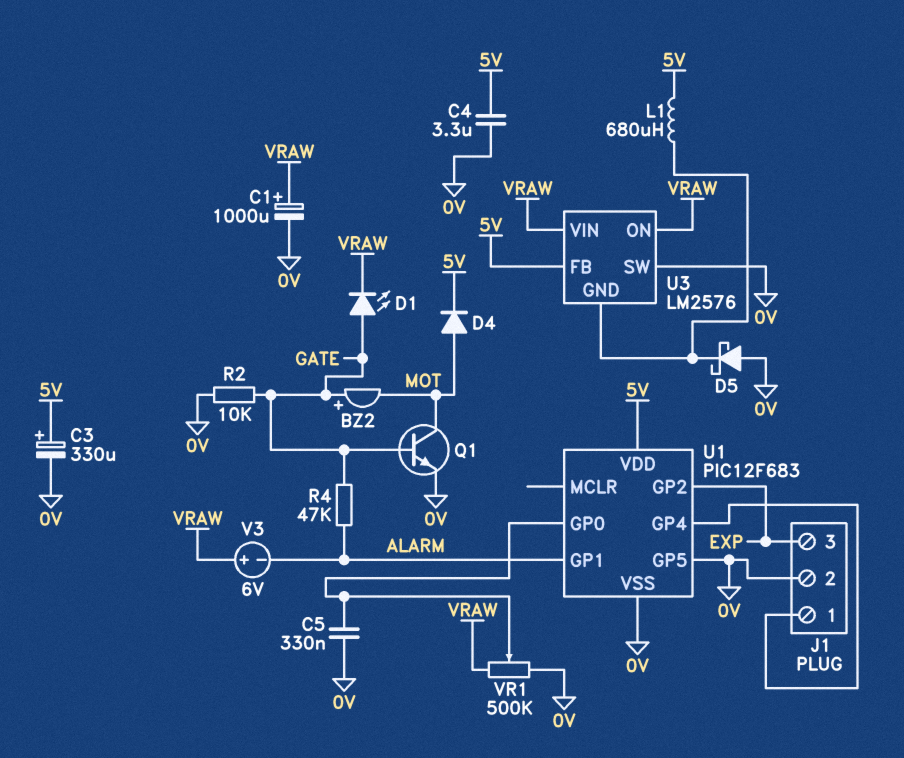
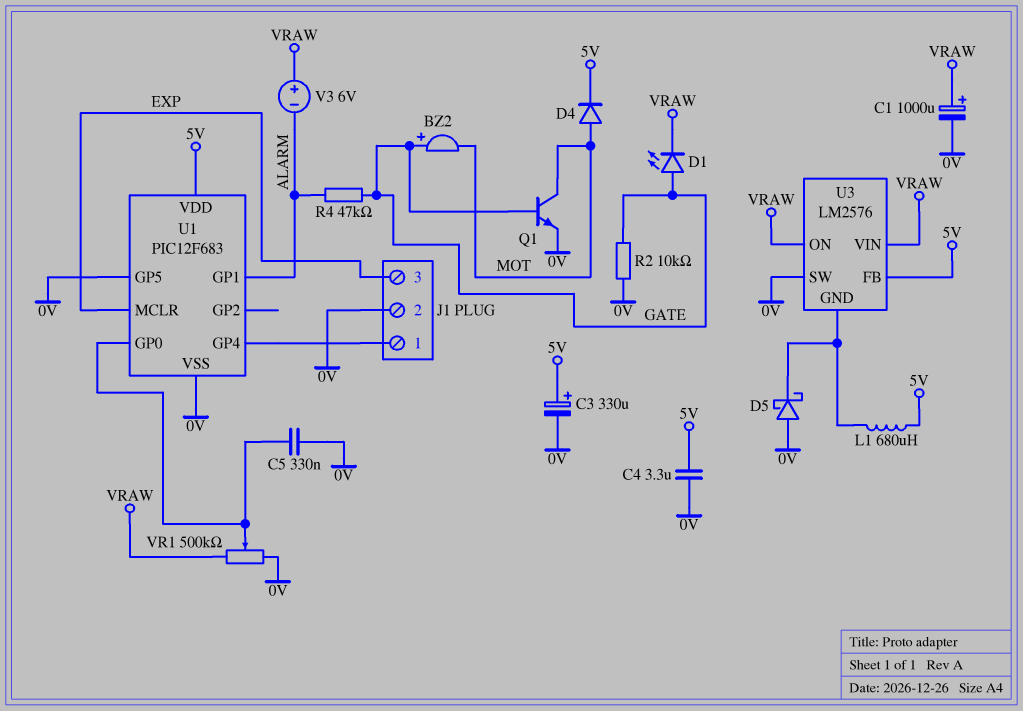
U1 pin GP2: EXP -> none
U1 pin MCLR: none -> EXP

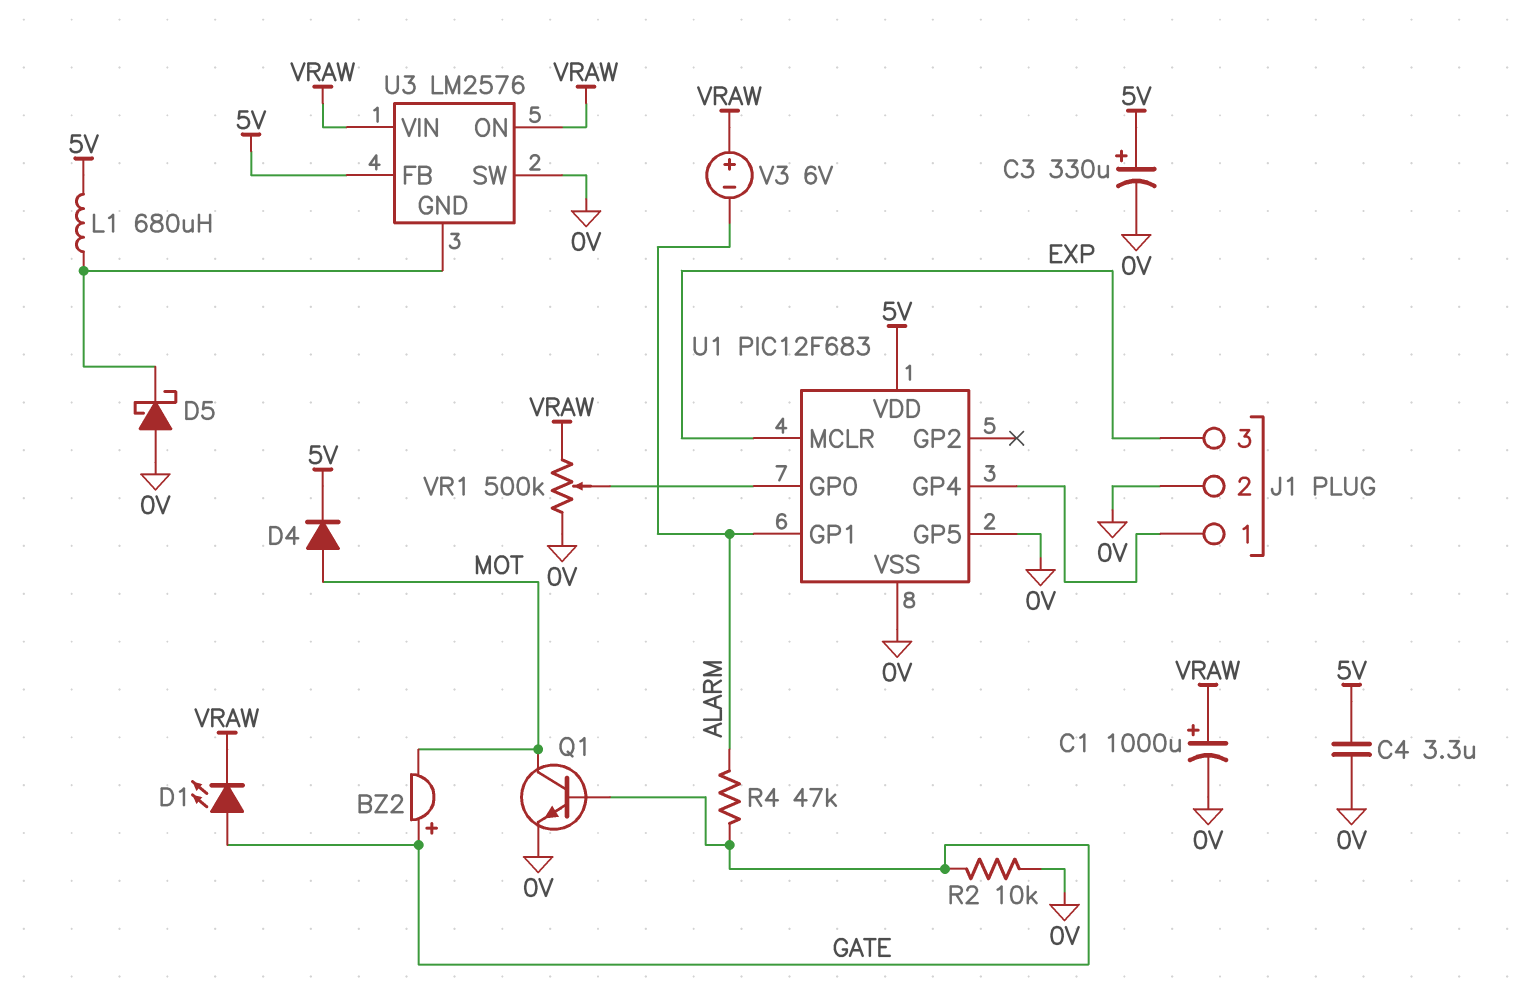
C5: 330nF (0V, U1/GP0) -> none

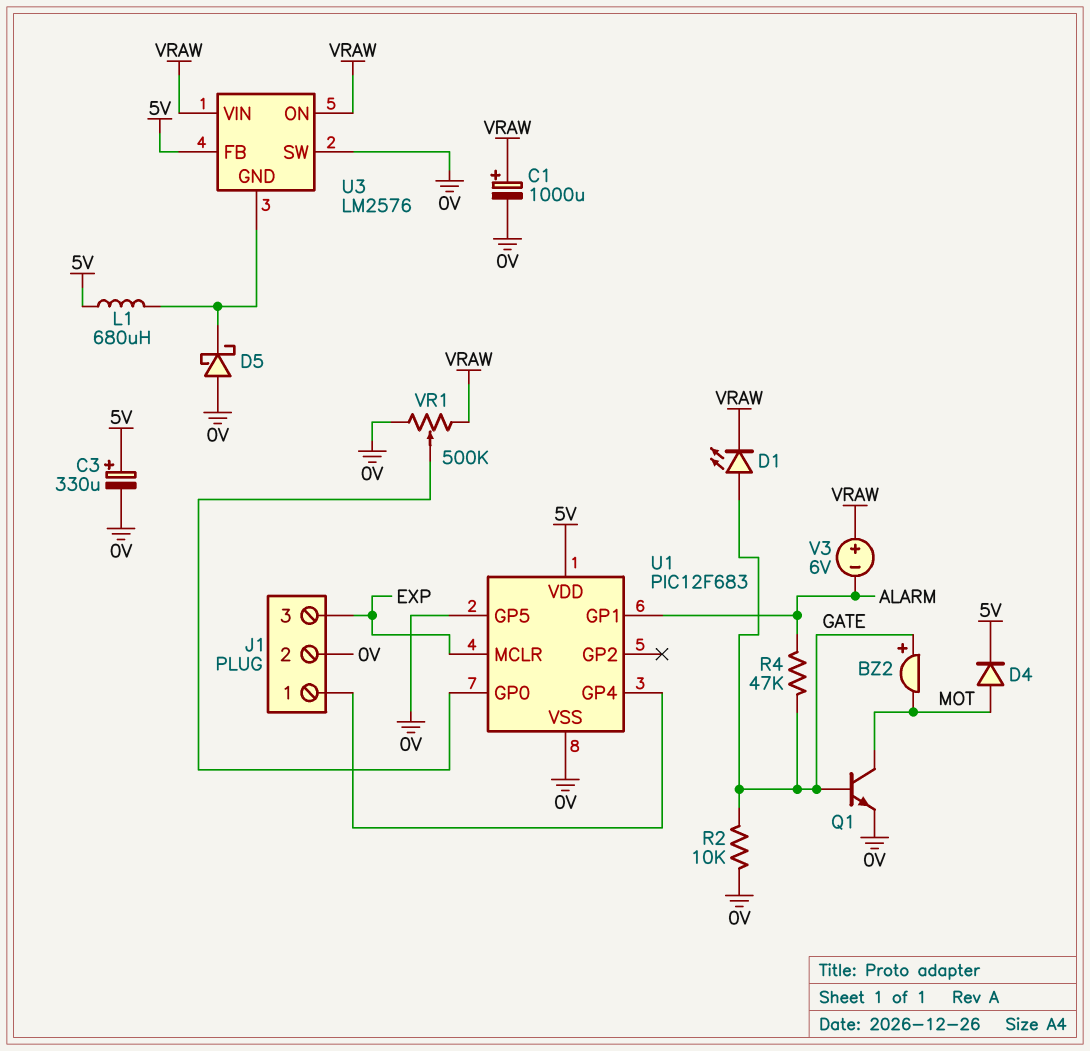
C4: 3.3uF (0V, 5V) -> none

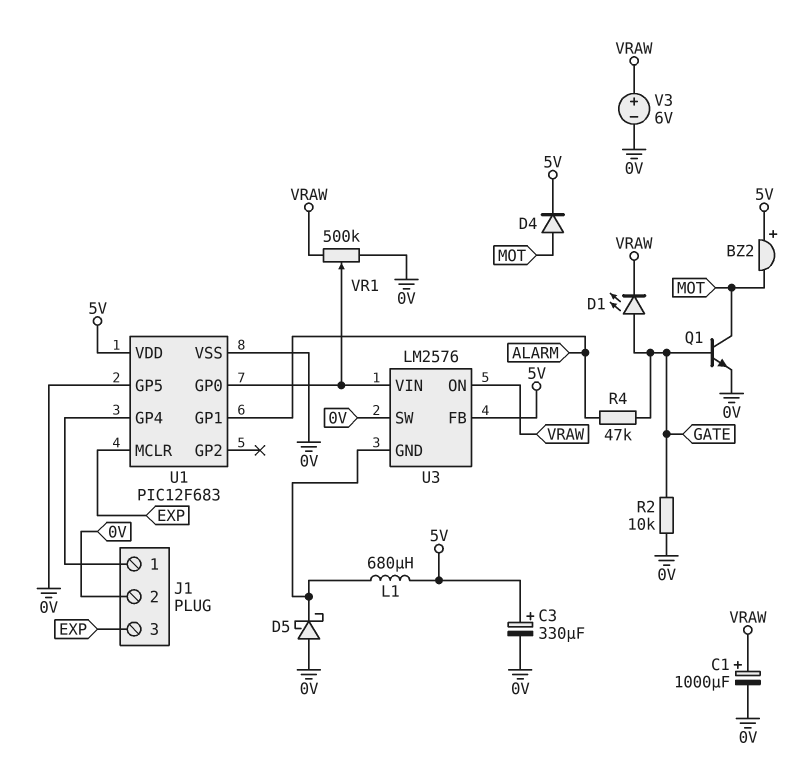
BZ2: buzzer (plus GATE, minus MOT) -> buzzer (plus 5V, minus MOT)
U3 pin VIN: VRAW -> U1/GP0
V3: 6V (plus VRAW, minus ALARM) -> 6V (plus VRAW, minus 0V)

